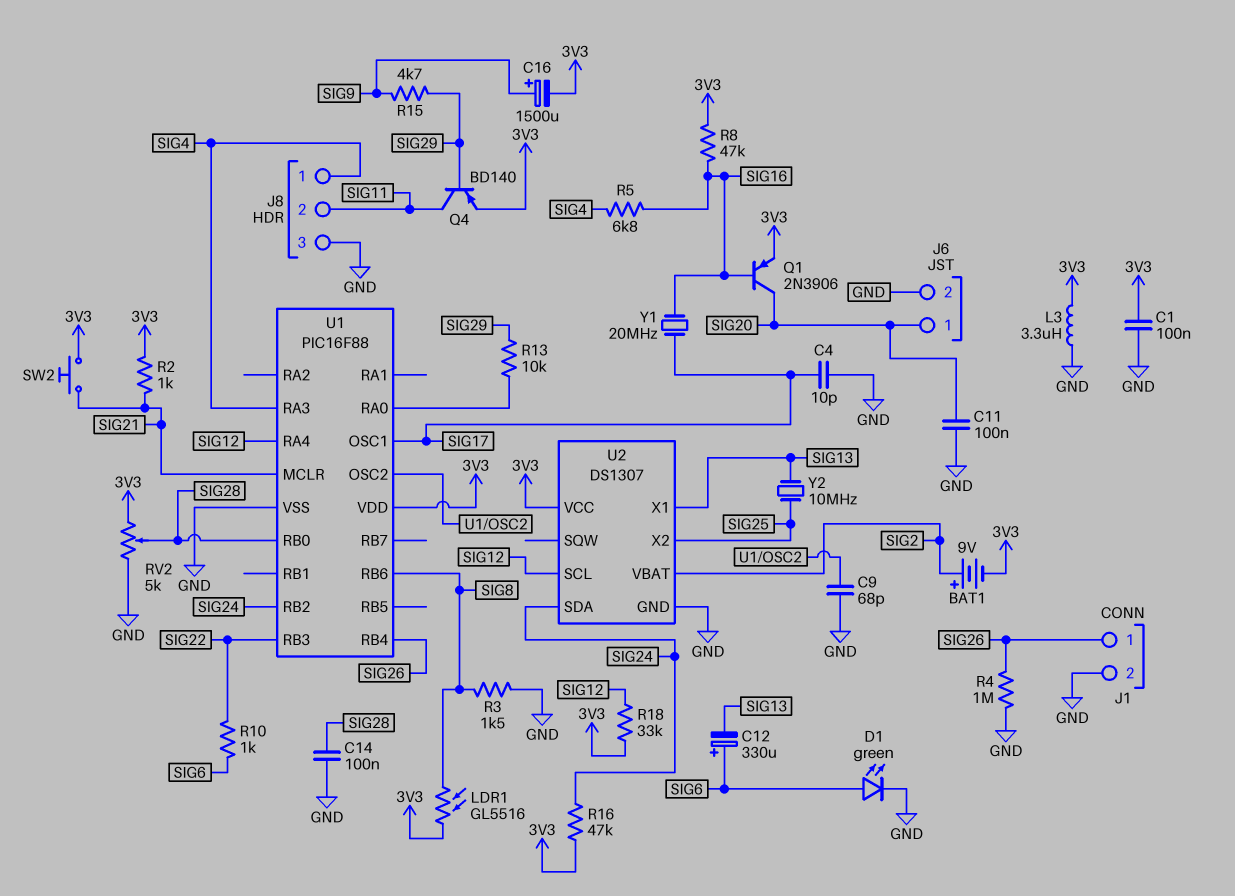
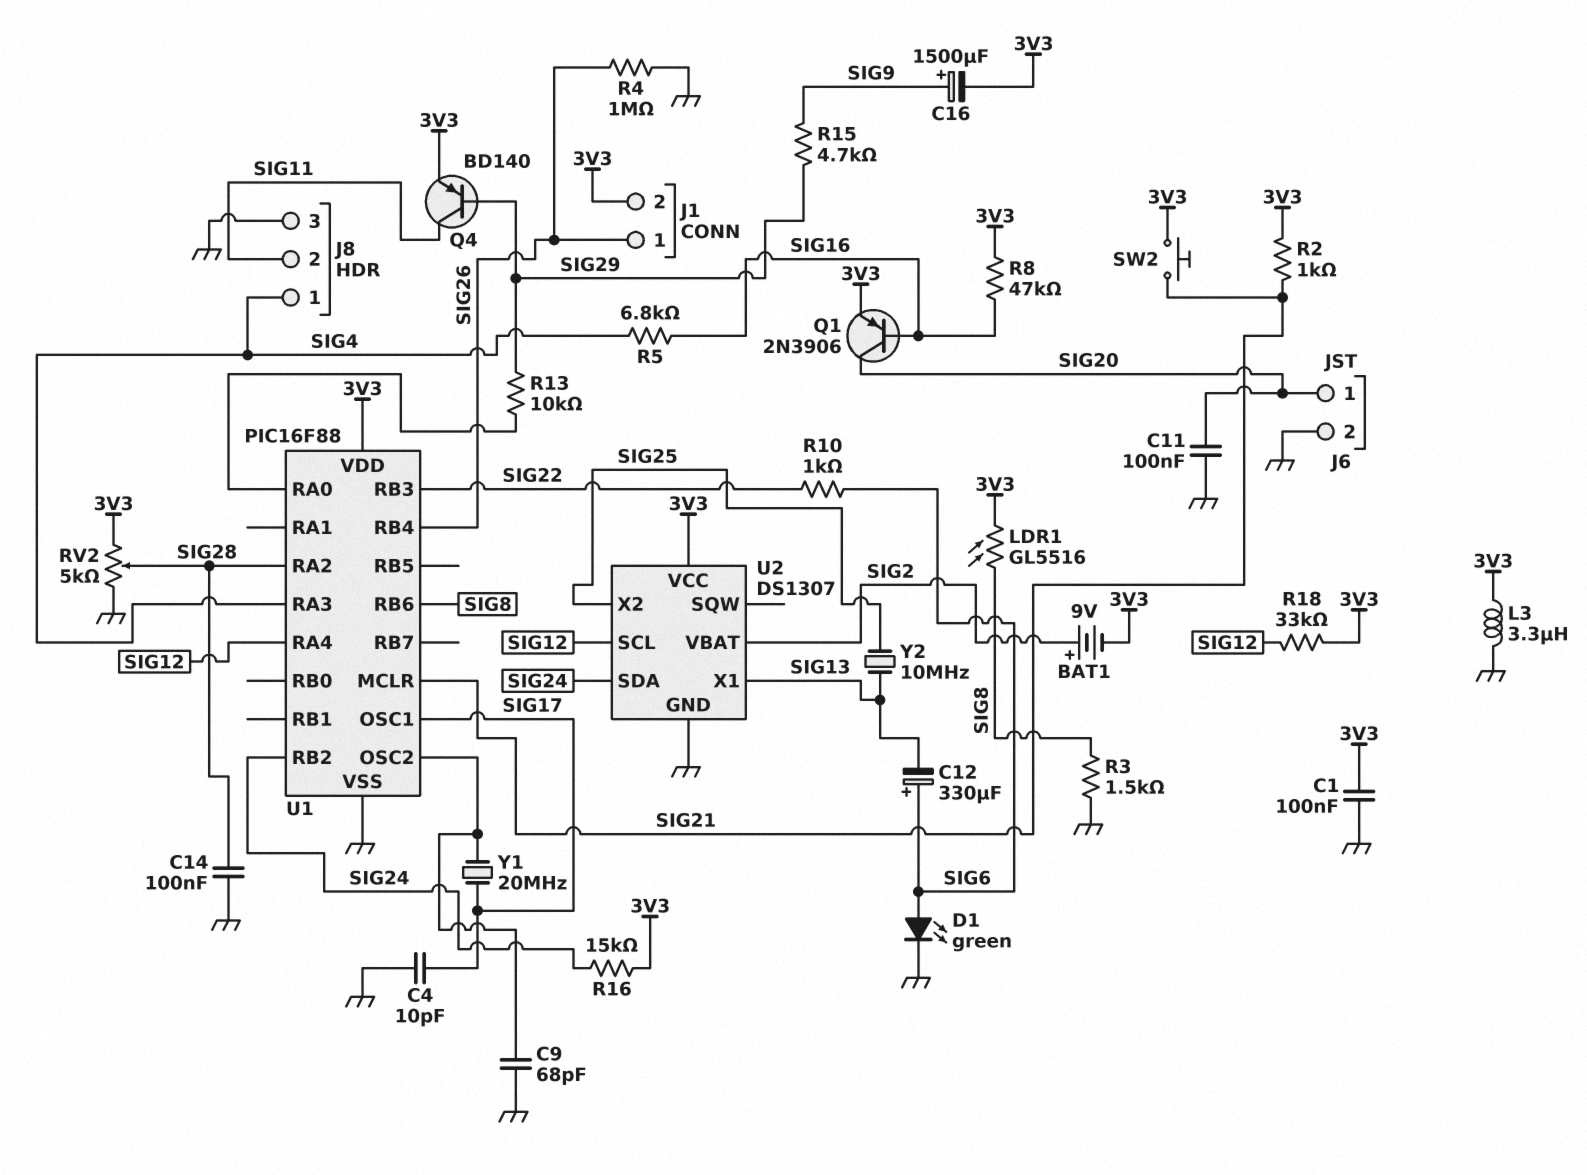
J1 pin 2: GND -> 3V3
R16: 47k (3V3, SIG24) -> 15k (3V3, SIG24)
U1 pin RA2: none -> SIG28
U1 pin RB0: SIG28 -> none
Y1: 20MHz (SIG16, SIG17) -> 20MHz (SIG17, U1/OSC2)

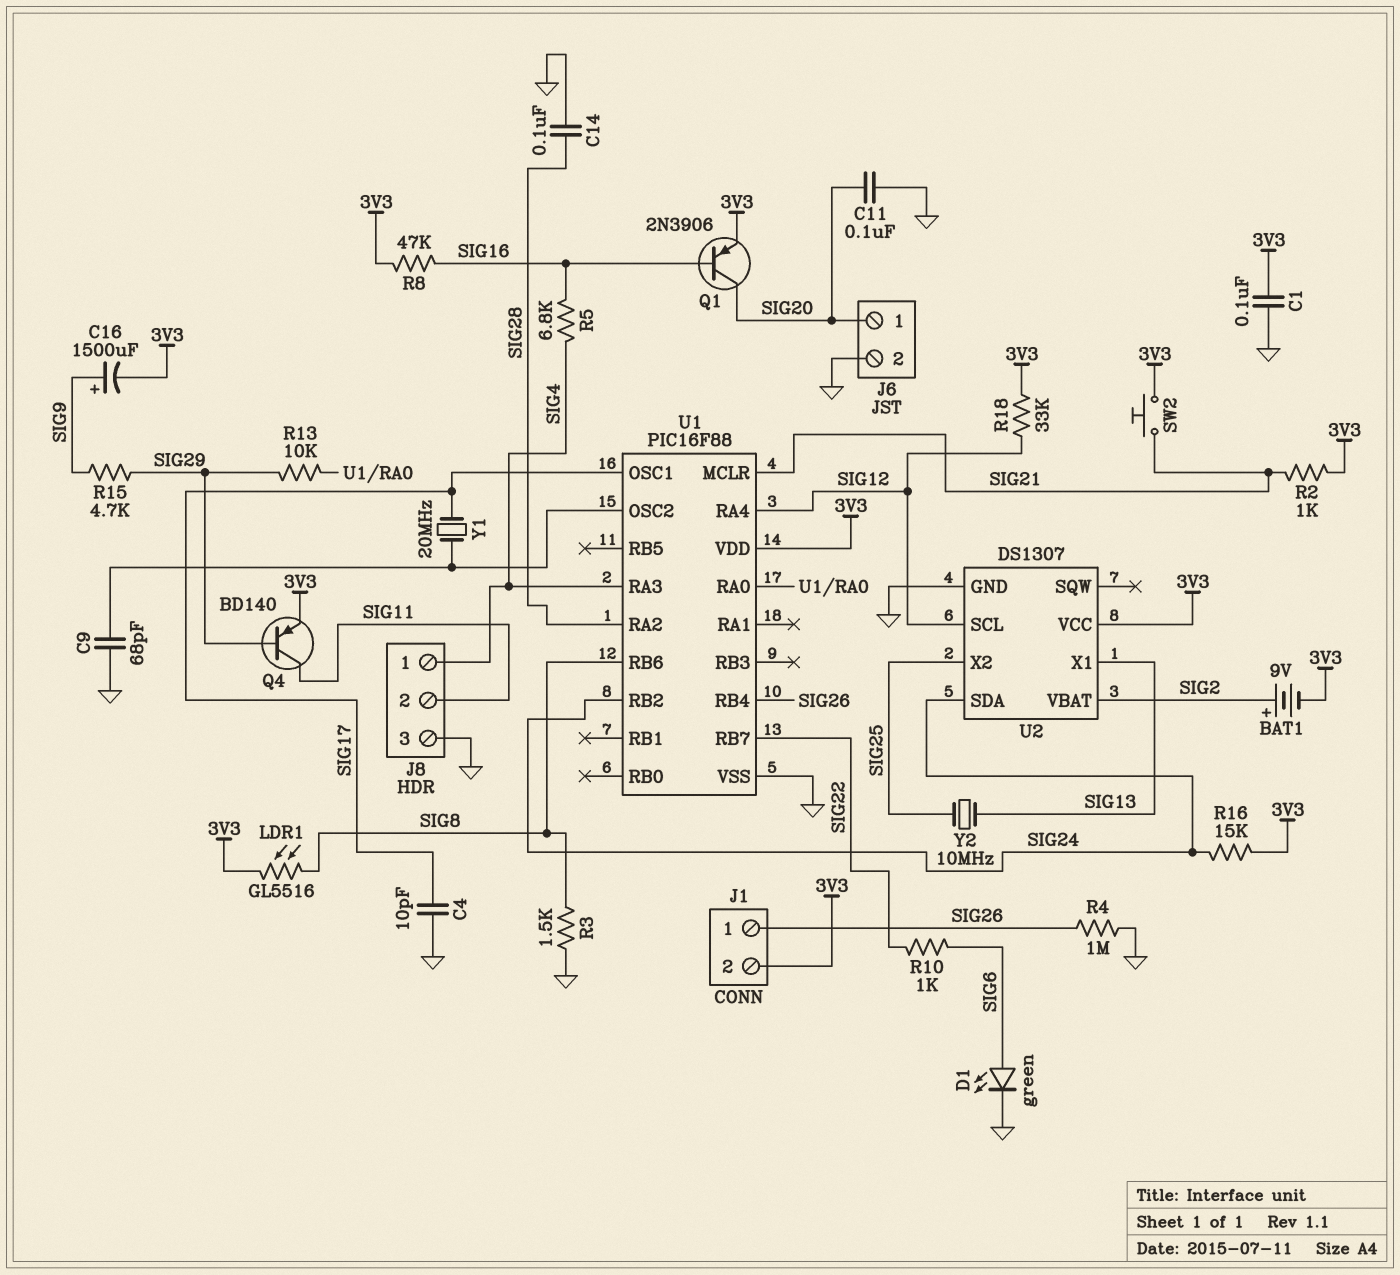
C12: 330uF (plus SIG6, minus SIG13) -> none
L3: 3.3uH (3V3, GND) -> none
RV2: 5k (3V3, GND, wiper SIG28) -> none
U1 pin RB3: SIG22 -> none
U1 pin RB7: none -> SIG22

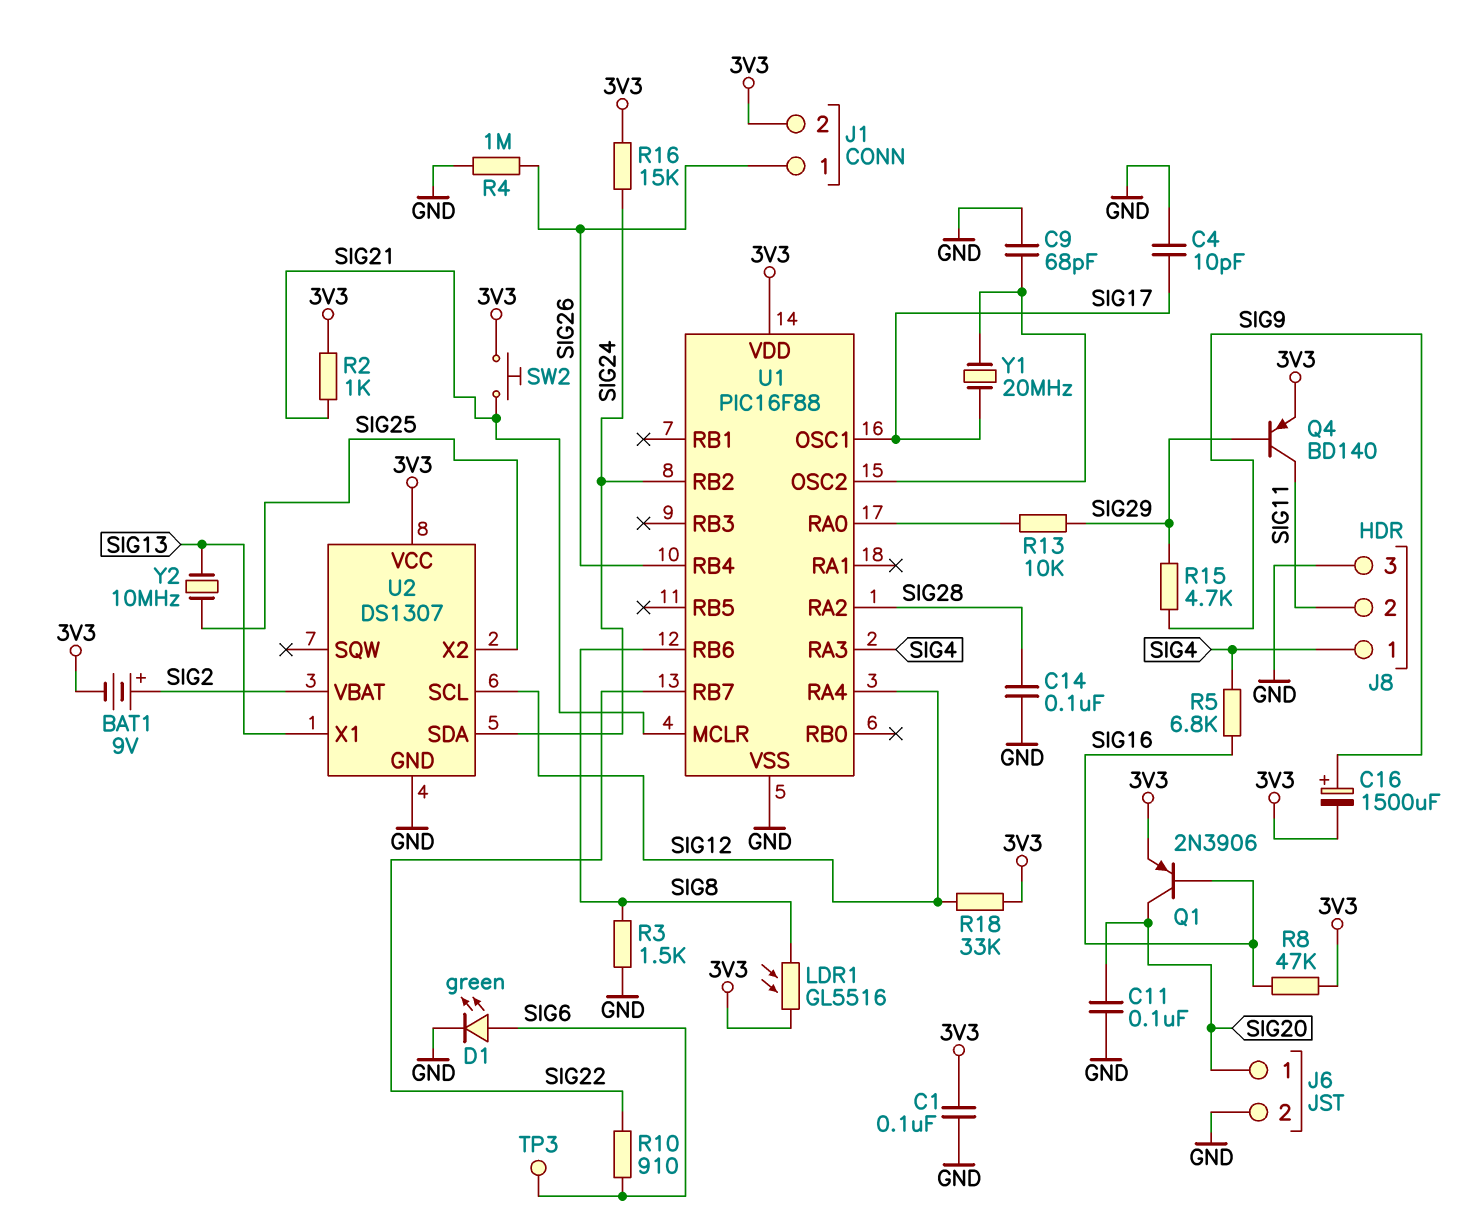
R10: 1k (SIG6, SIG22) -> 910 (SIG6, SIG22)
TP3: none -> test point (SIG6)

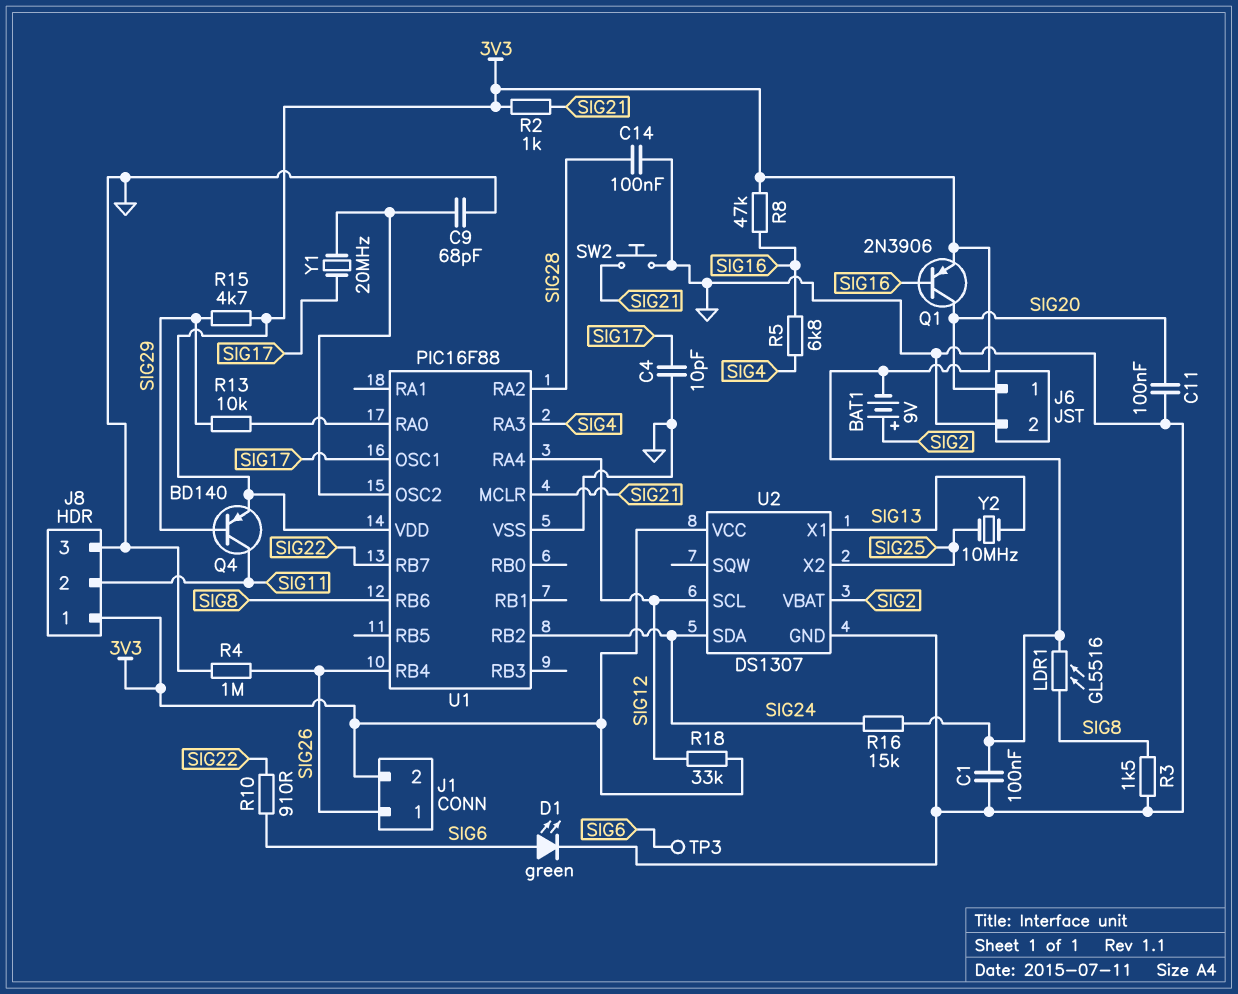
C16: 1500uF (plus SIG9, minus 3V3) -> none
J8 pin 1: SIG4 -> 3V3
R15: 4.7k (SIG9, SIG29) -> 4.7k (3V3, SIG29)
SW2: button (3V3, SIG21) -> button (GND, SIG21)

